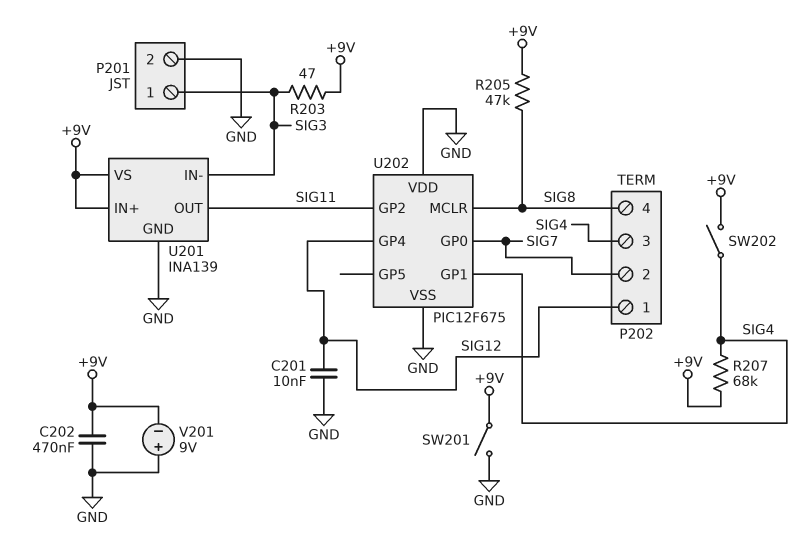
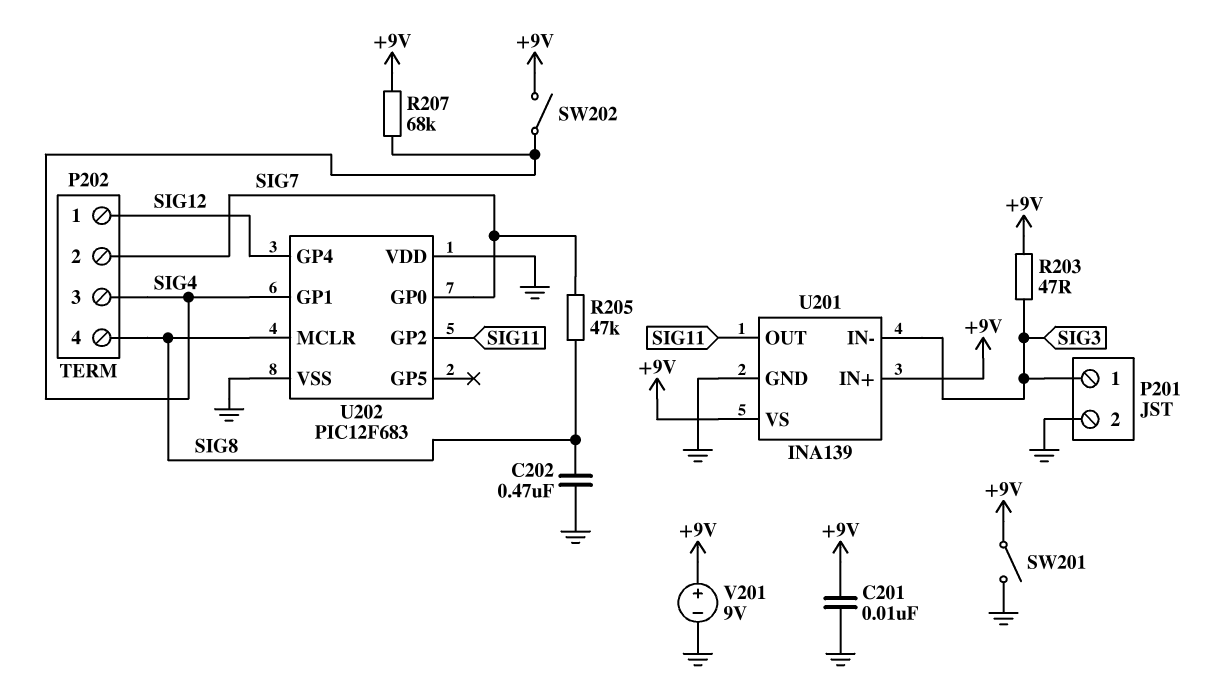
C201: 10nF (GND, SIG12) -> 10nF (+9V, GND)
C202: 470nF (+9V, GND) -> 470nF (GND, SIG8)
R205: 47k (+9V, SIG8) -> 47k (SIG7, SIG8)
U202: PIC12F675 -> PIC12F683
V201: 9V (plus GND, minus +9V) -> 9V (plus +9V, minus GND)

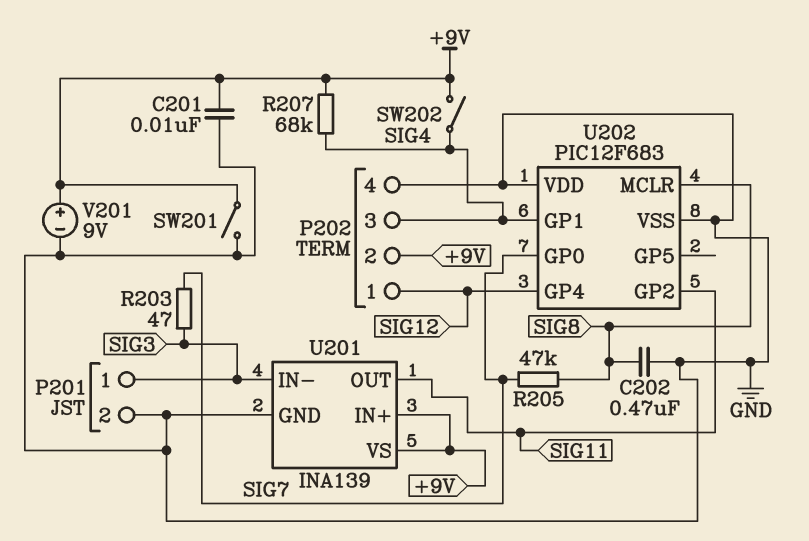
P202 pin 2: SIG7 -> +9V
P202 pin 4: SIG8 -> GND
R203: 47 (+9V, SIG3) -> 47 (SIG3, SIG7)

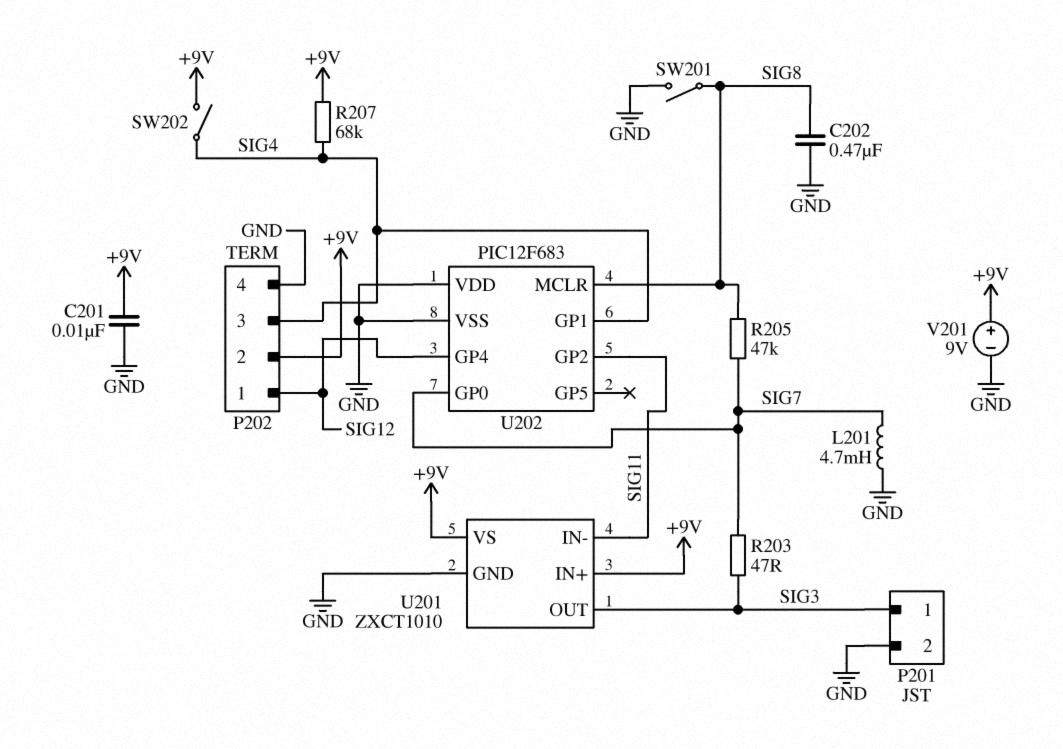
L201: none -> 4.7mH (GND, SIG7)
SW201: switch (+9V, GND) -> switch (GND, SIG8)
U201: INA139 -> ZXCT1010
U201 pin IN-: SIG3 -> SIG11
U201 pin OUT: SIG11 -> SIG3

